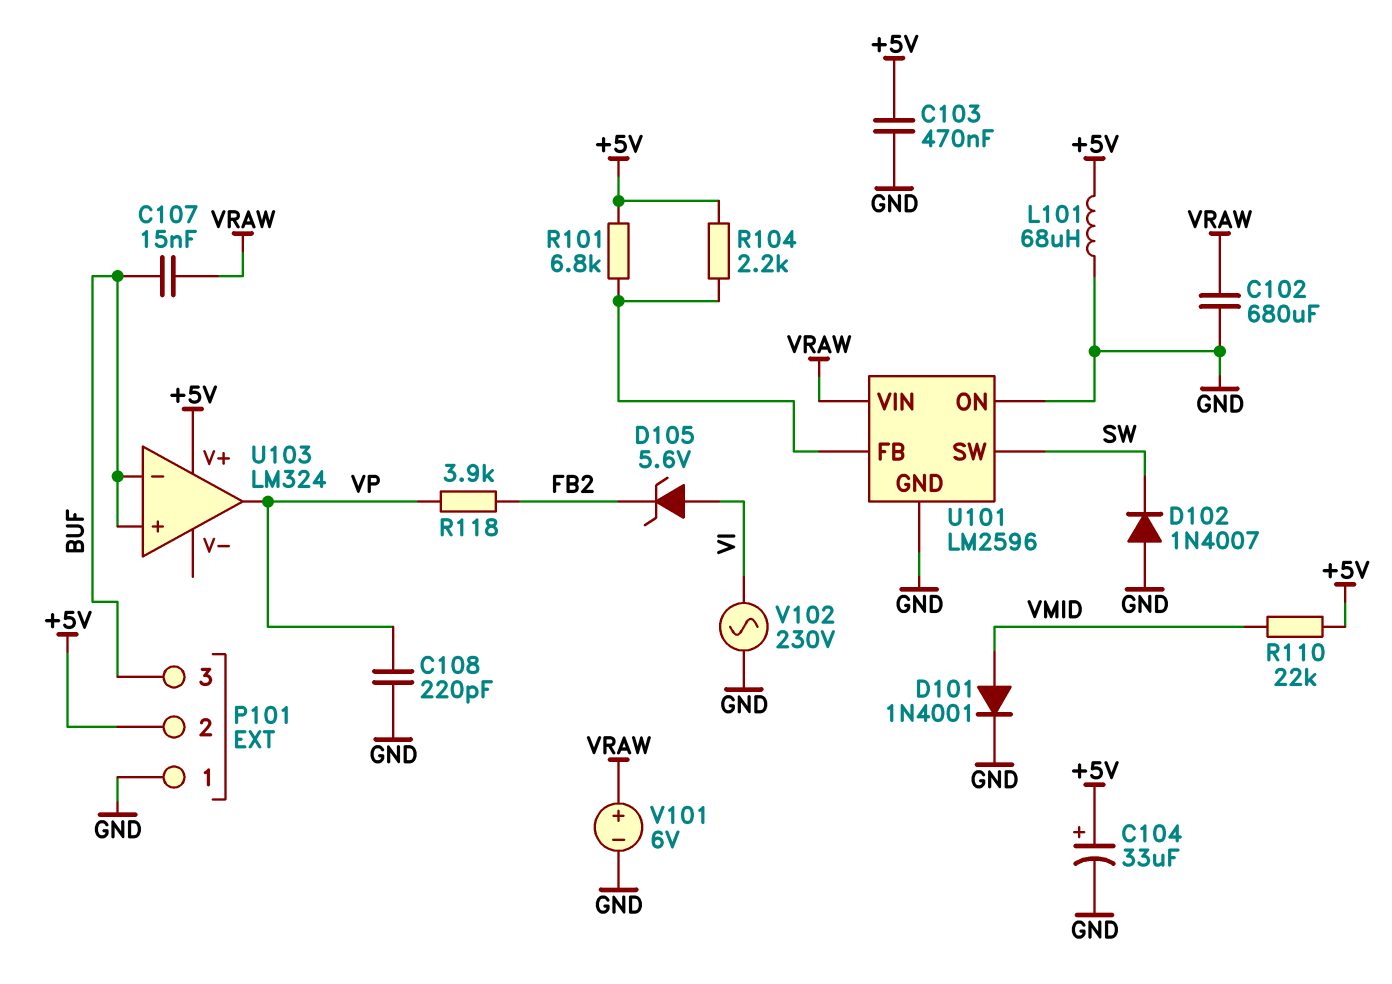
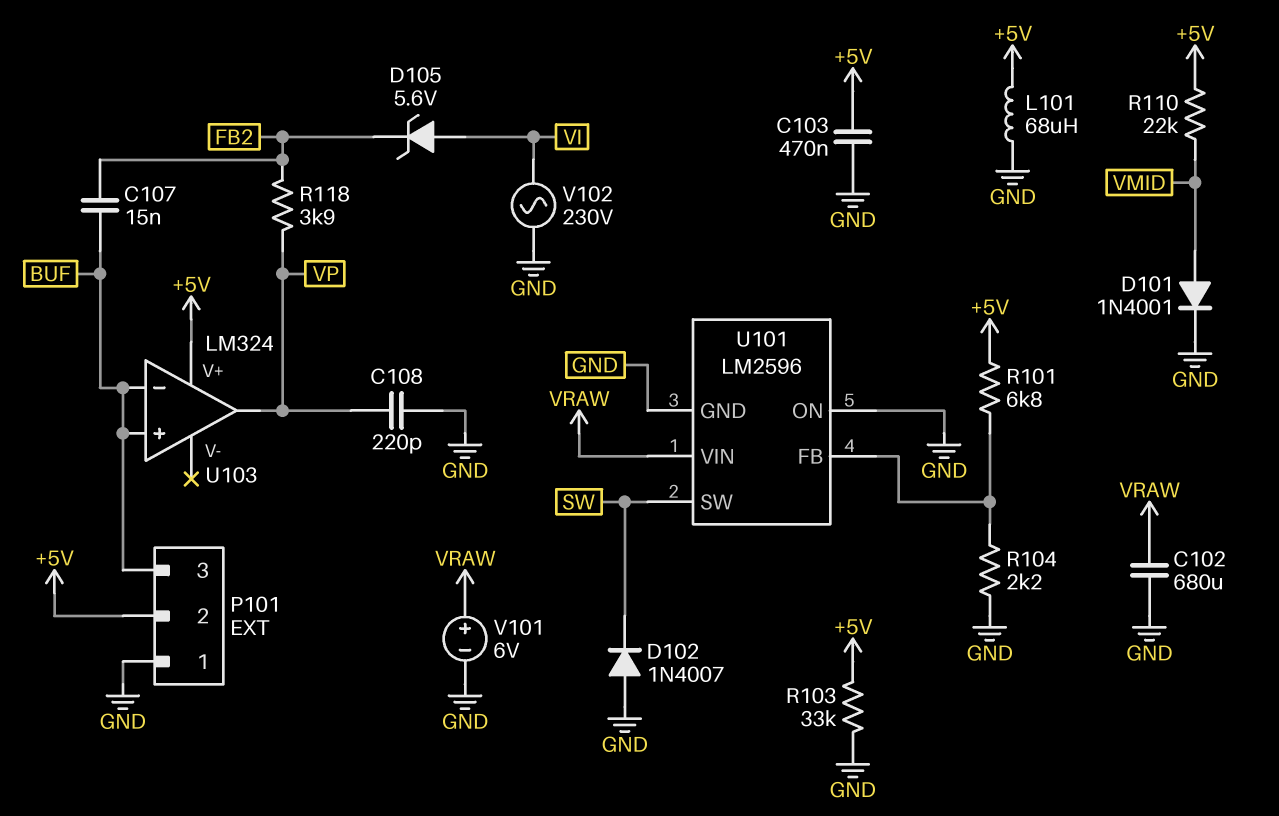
C104: 33uF (plus +5V, minus GND) -> none
C107: 15nF (BUF, VRAW) -> 15nF (BUF, FB2)
R103: none -> 33k (+5V, GND)
R104: 2.2k (+5V, U101/FB) -> 2.2k (GND, U101/FB)

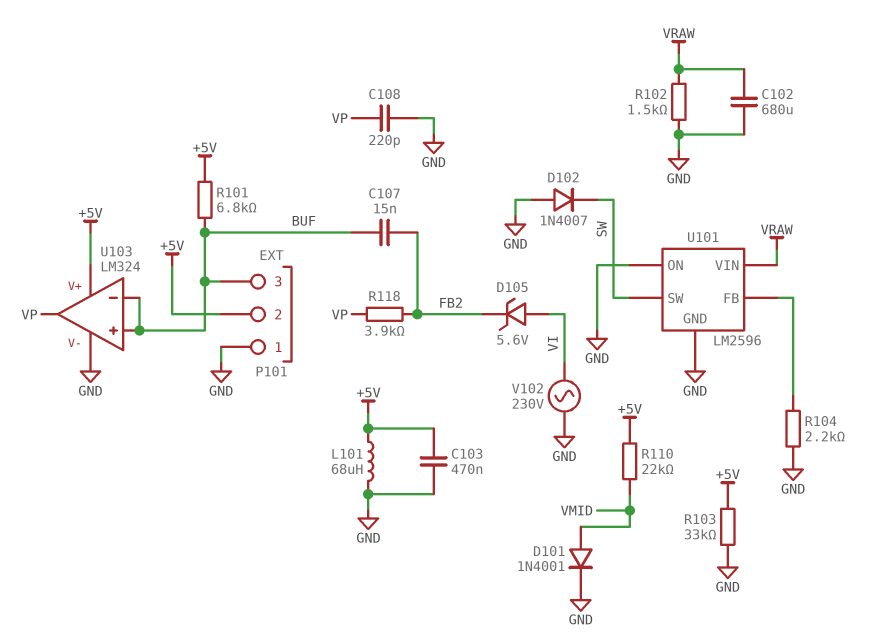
R101: 6.8k (+5V, U101/FB) -> 6.8k (+5V, BUF)
R102: none -> 1.5k (GND, VRAW)
U103 pin V-: none -> GND
V101: 6V (plus VRAW, minus GND) -> none

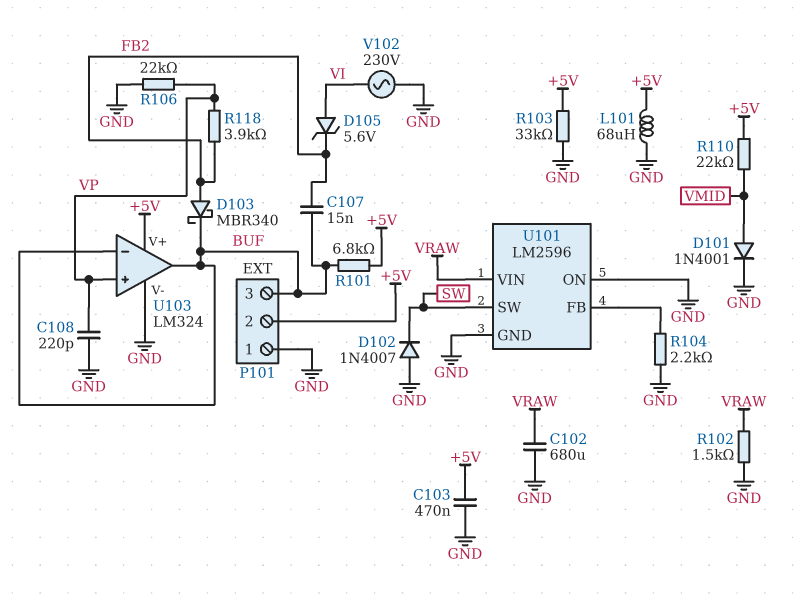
D103: none -> schottky MBR340 (A FB2, K BUF)
R106: none -> 22k (GND, VP)
U103 pin in+: BUF -> VP
U103 pin out: VP -> BUF

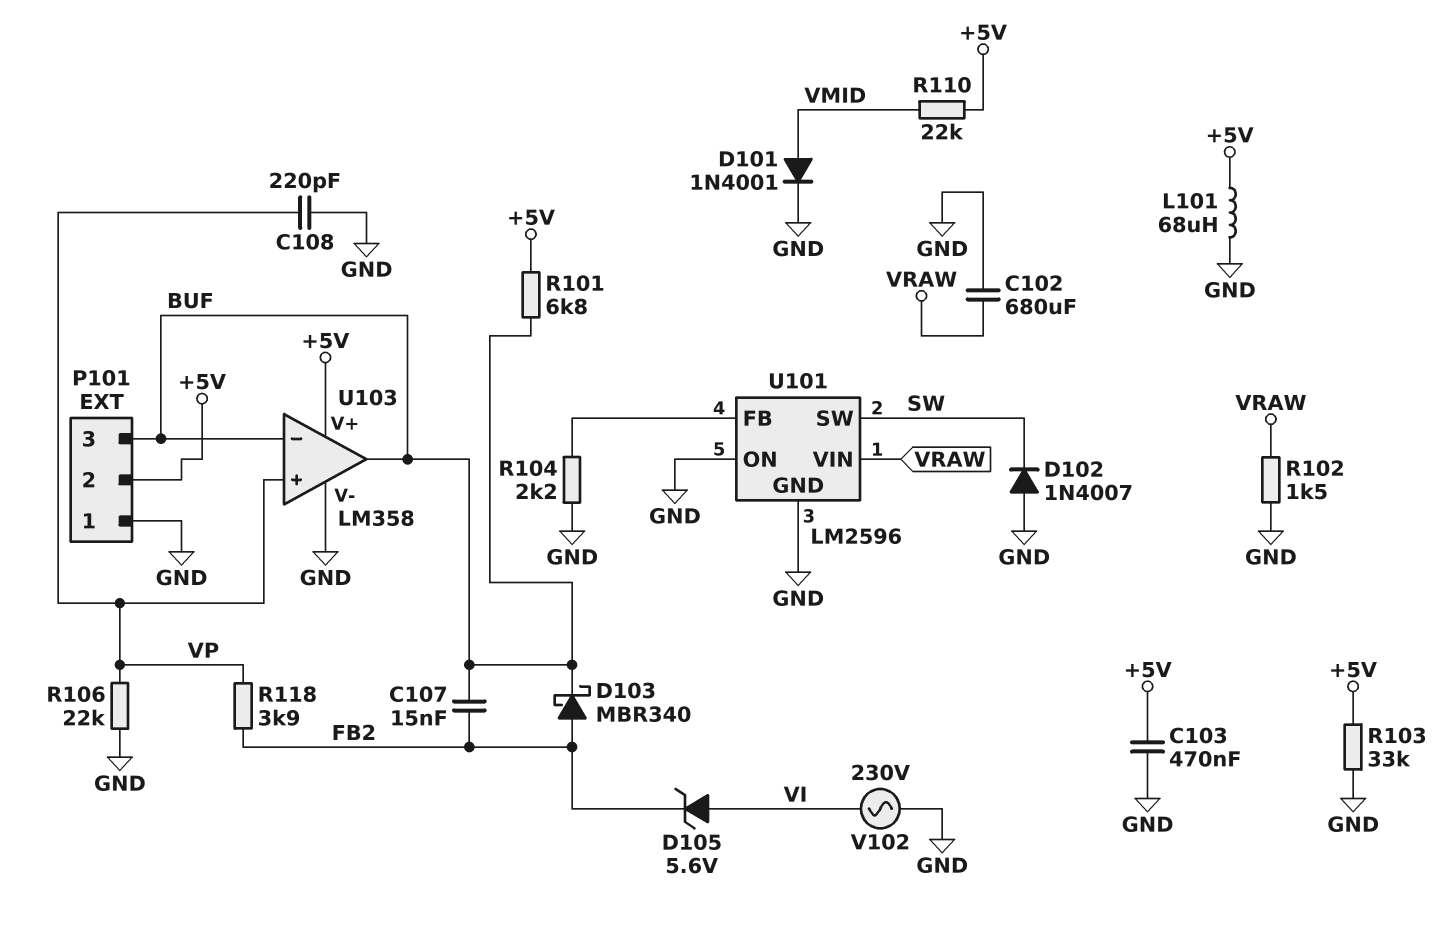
U103: LM324 -> LM358

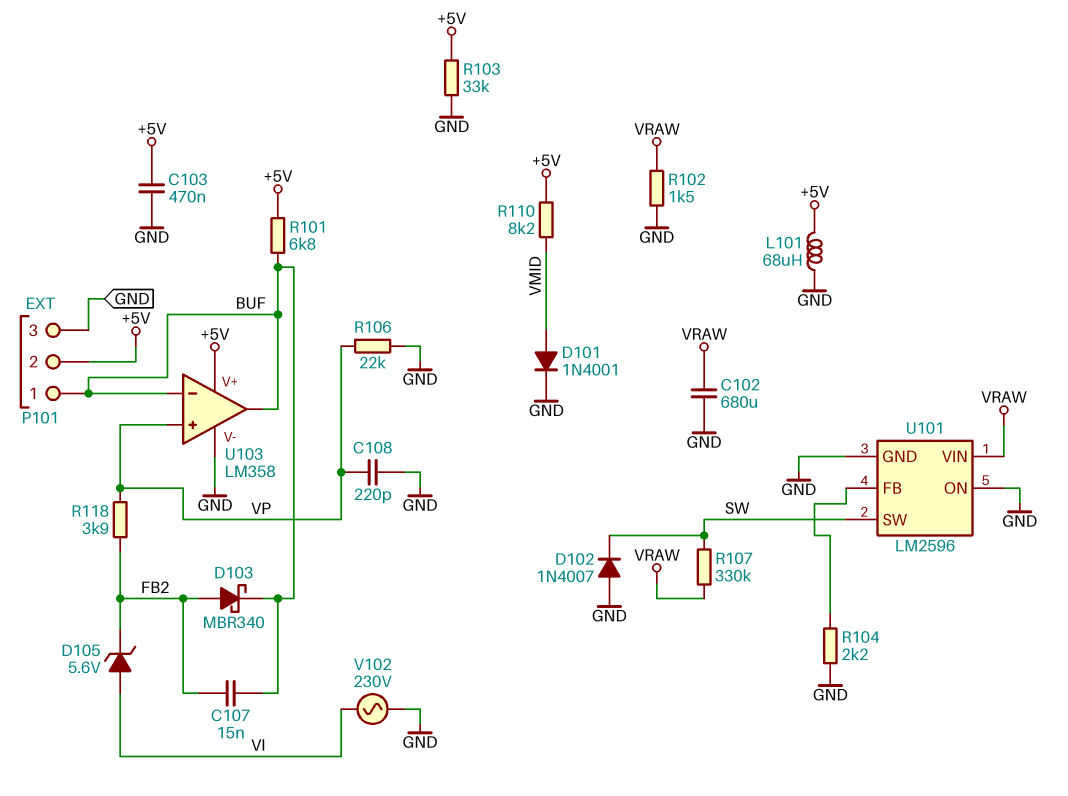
P101 pin 1: GND -> BUF
P101 pin 3: BUF -> GND
R107: none -> 330k (SW, VRAW)
R110: 22k (+5V, VMID) -> 8.2k (+5V, VMID)

